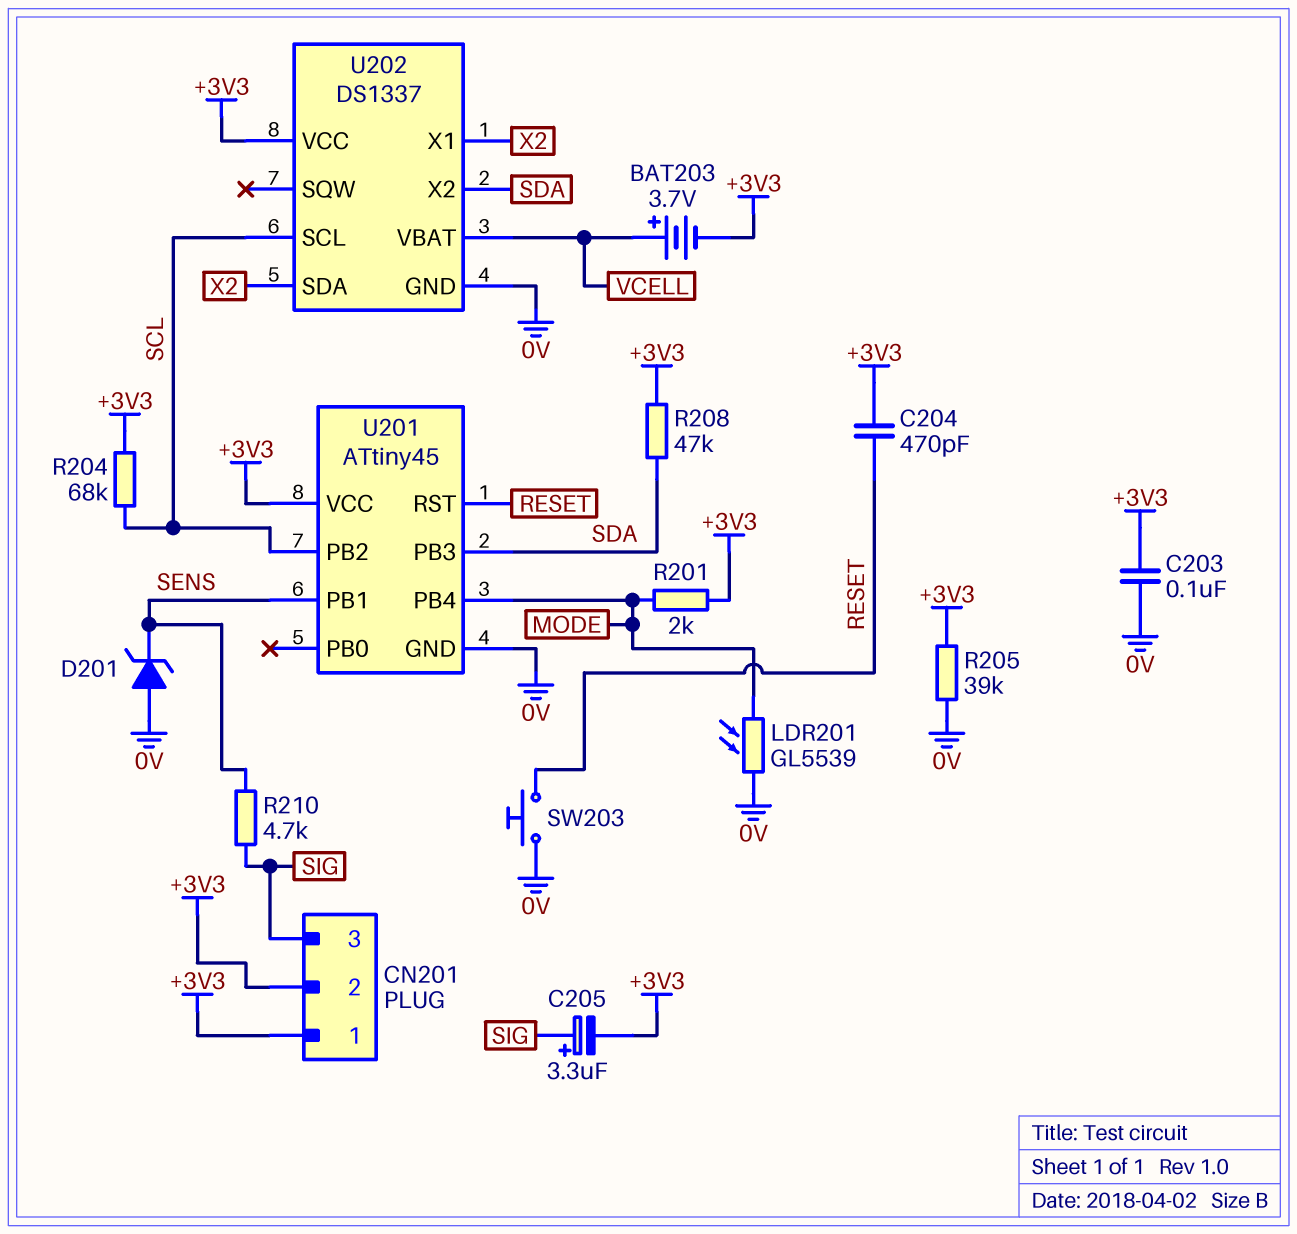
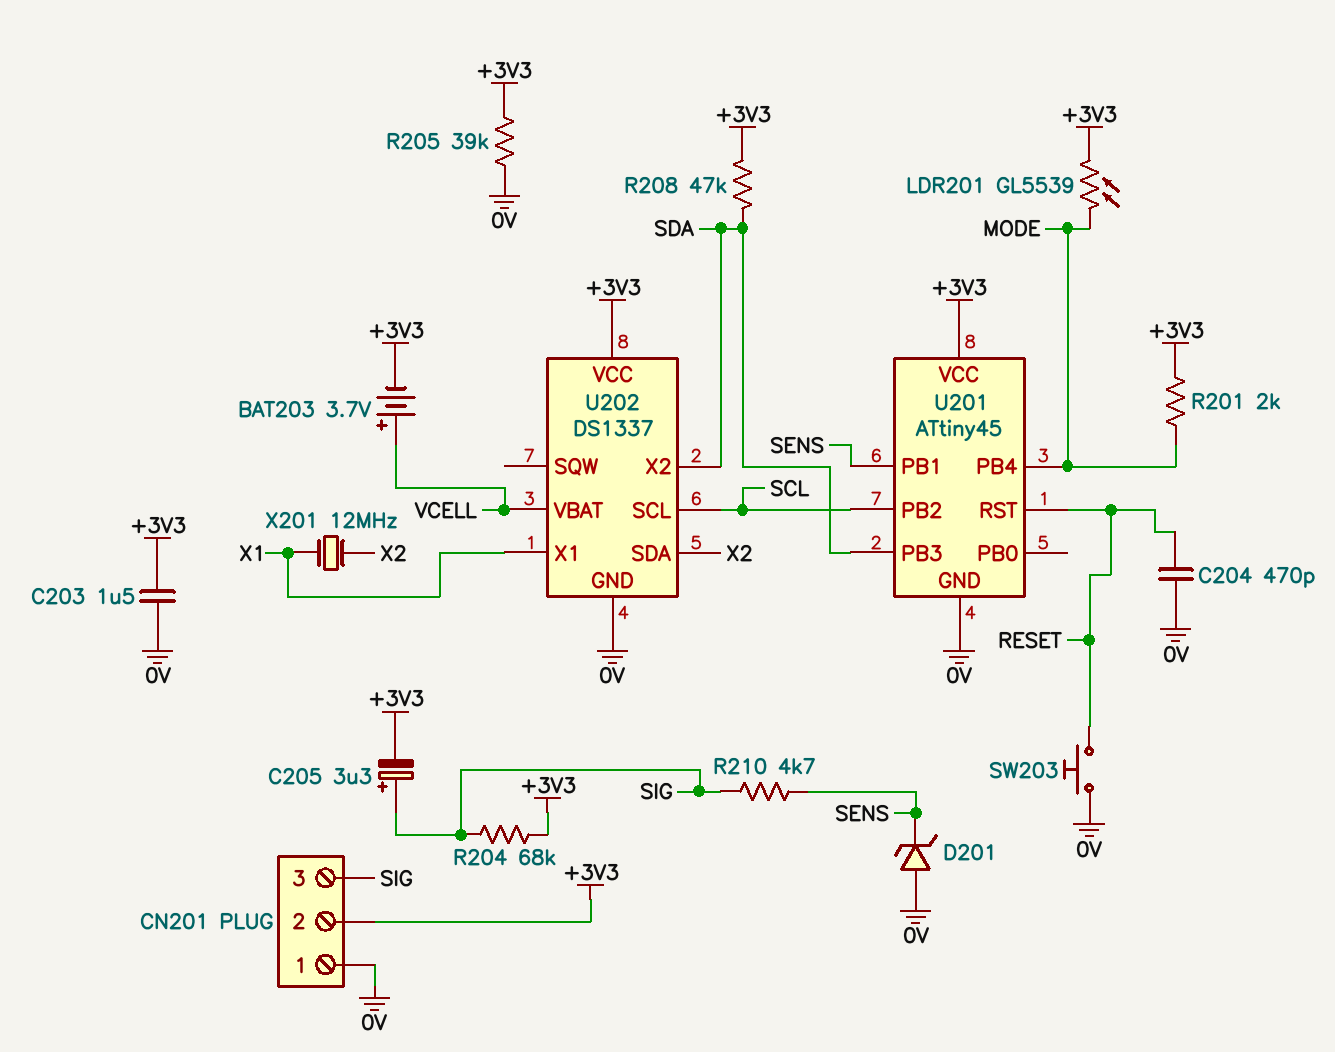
C203: 100nF (+3V3, 0V) -> 1.5uF (+3V3, 0V)
C204: 470pF (+3V3, RESET) -> 470pF (0V, RESET)
CN201 pin 1: +3V3 -> 0V
LDR201: GL5539 (0V, MODE) -> GL5539 (+3V3, MODE)
R204: 68k (+3V3, SCL) -> 68k (+3V3, SIG)
U202 pin X1: X2 -> X1
X201: none -> 12MHz (X1, X2)

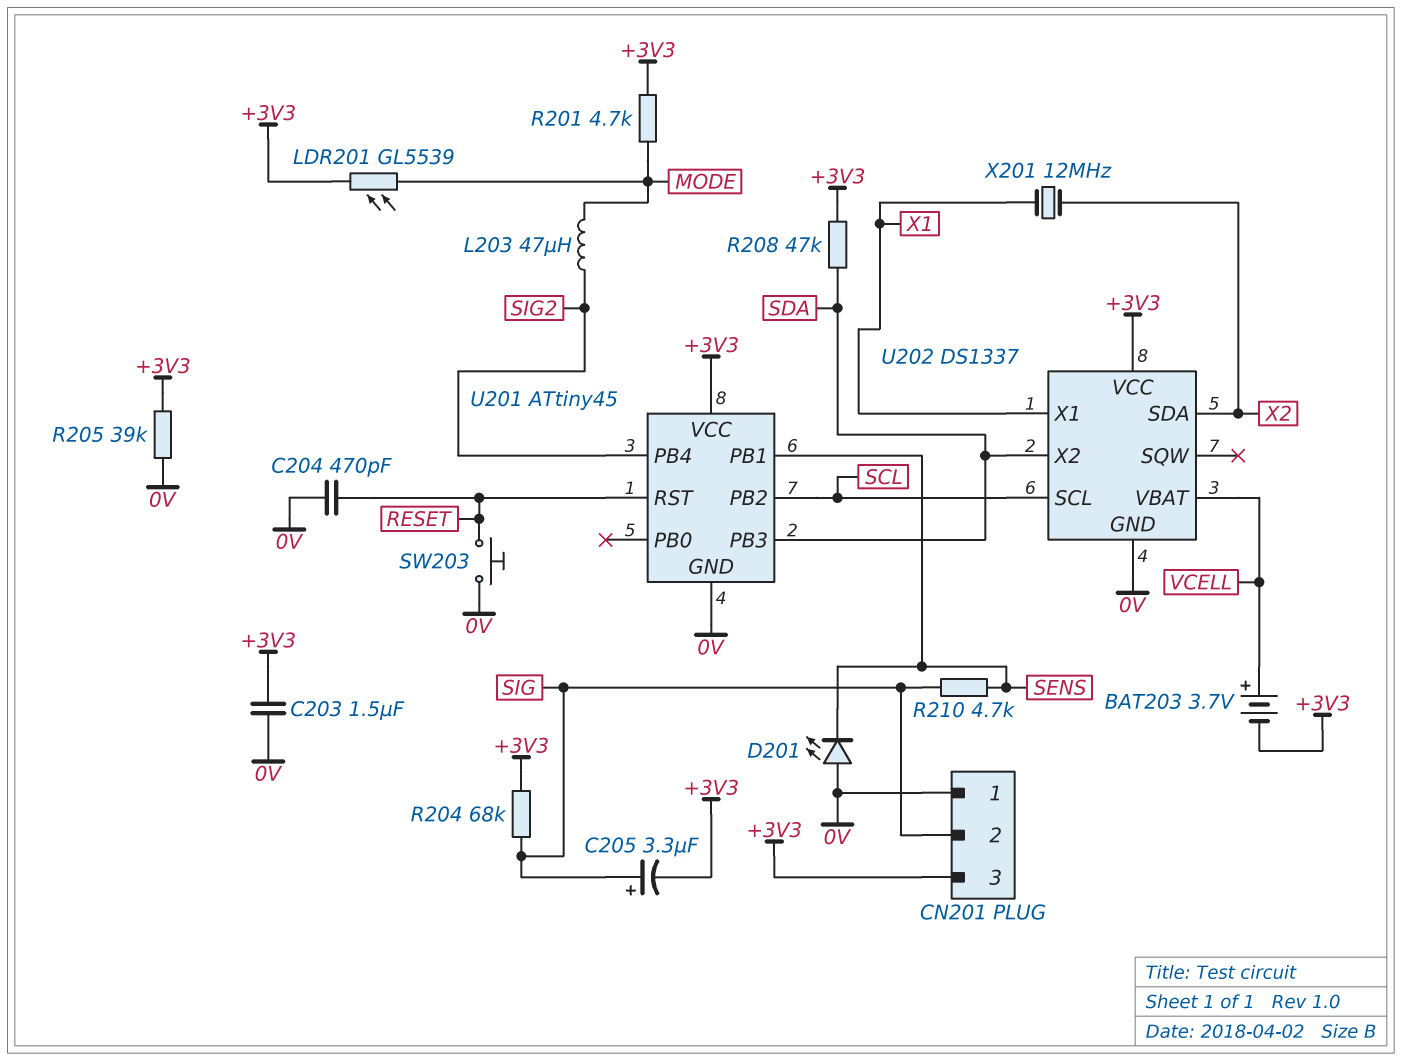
CN201 pin 2: +3V3 -> SIG
CN201 pin 3: SIG -> +3V3
D201: zener (A 0V, K SENS) -> LED (A 0V, K SENS)
L203: none -> 47uH (MODE, SIG2)
R201: 2k (+3V3, MODE) -> 4.7k (+3V3, MODE)
U201 pin PB4: MODE -> SIG2

